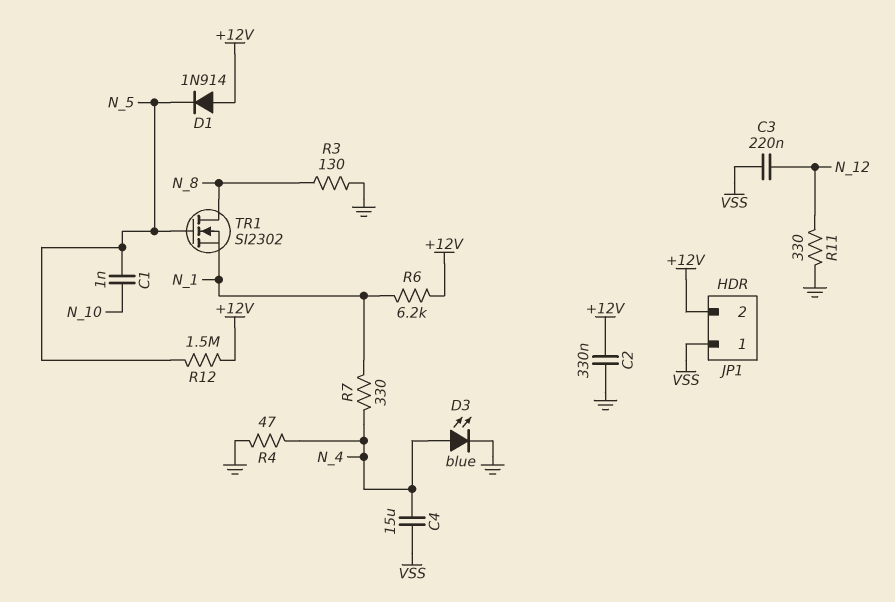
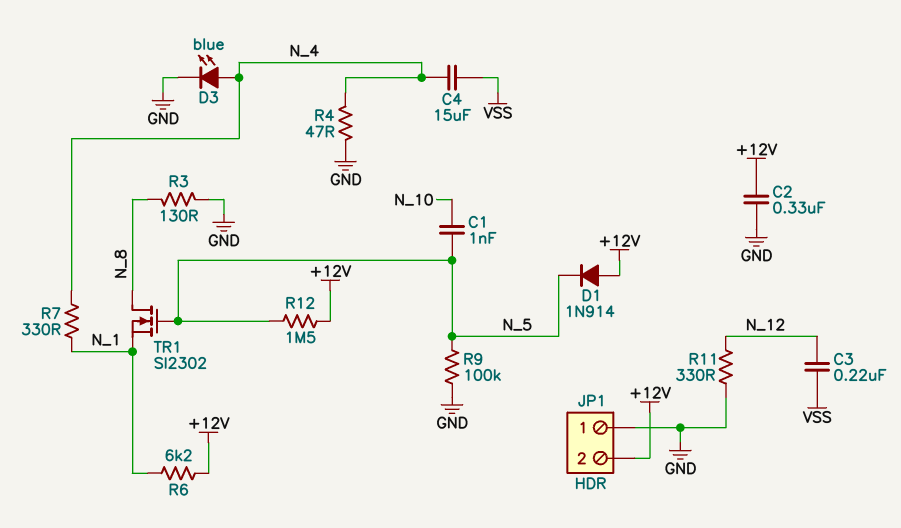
JP1 pin 1: VSS -> GND
R9: none -> 100k (GND, N_5)

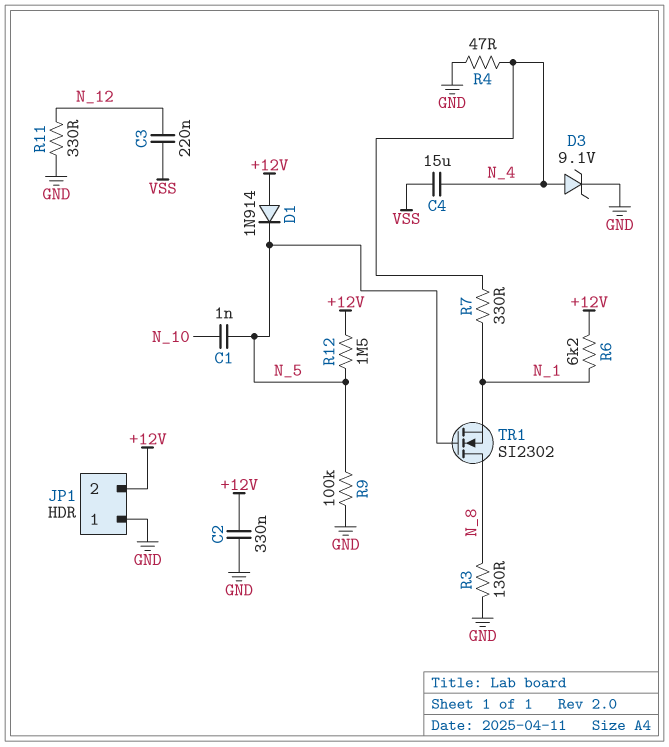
D3: LED blue (A N_4, K GND) -> zener 9.1V (A N_4, K GND)

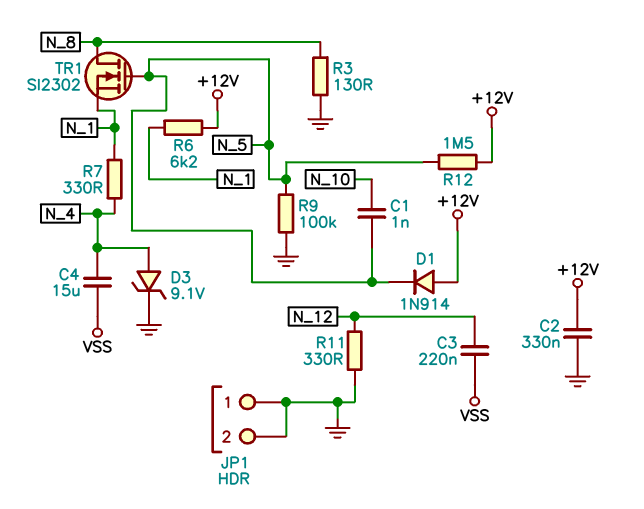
JP1 pin 2: +12V -> GND
R4: 47 (GND, N_4) -> none

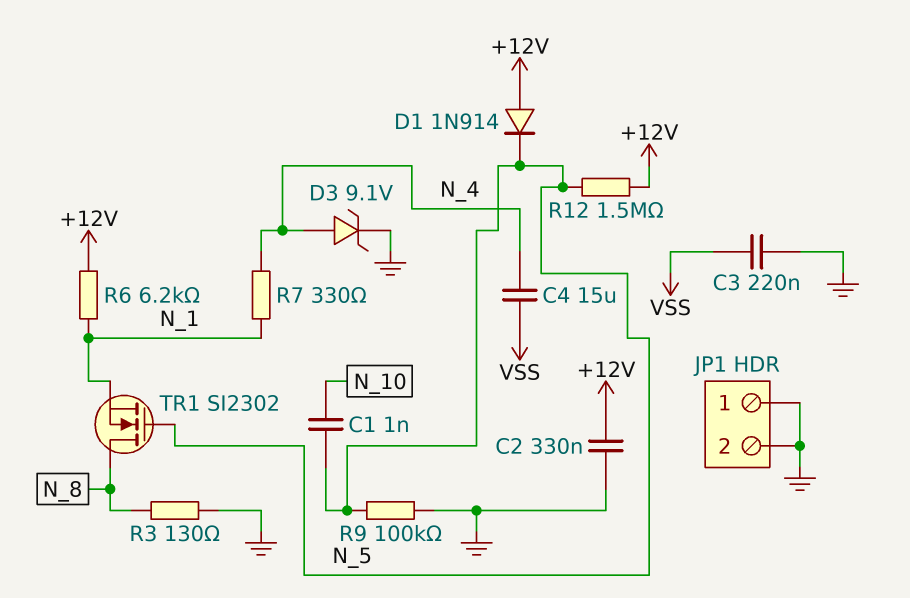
C3: 220nF (N_12, VSS) -> 220nF (GND, VSS)
R11: 330 (GND, N_12) -> none

